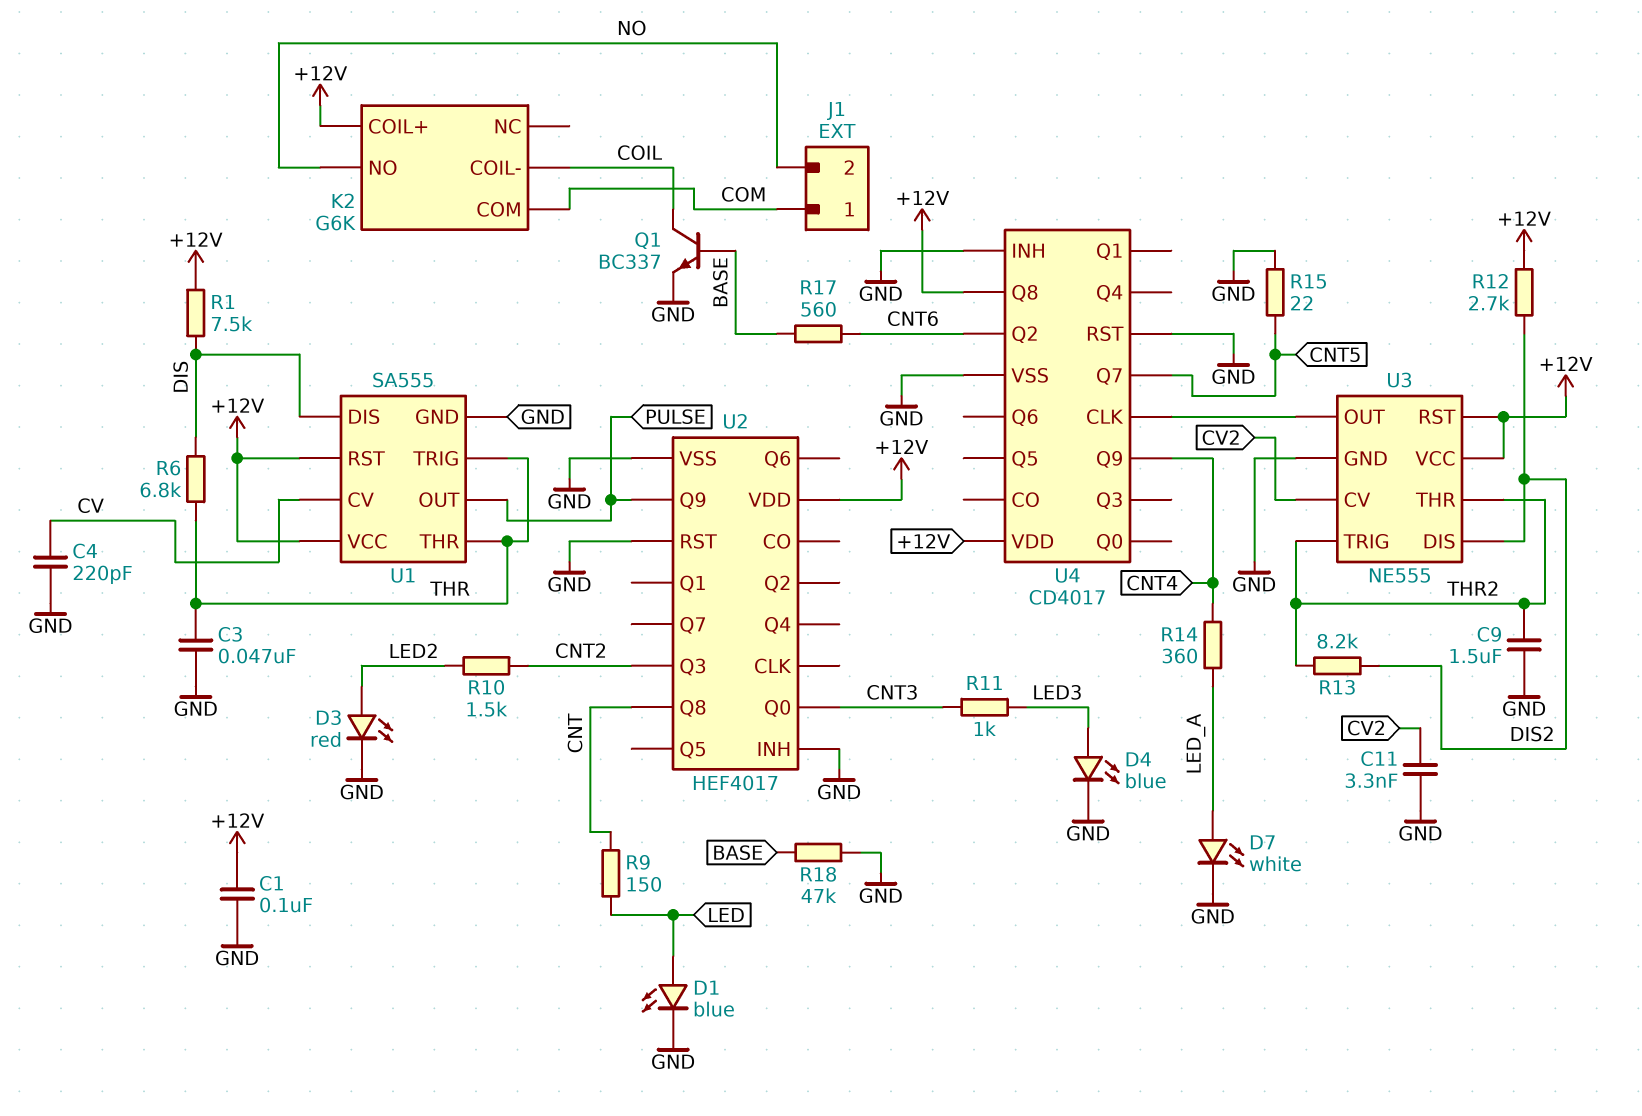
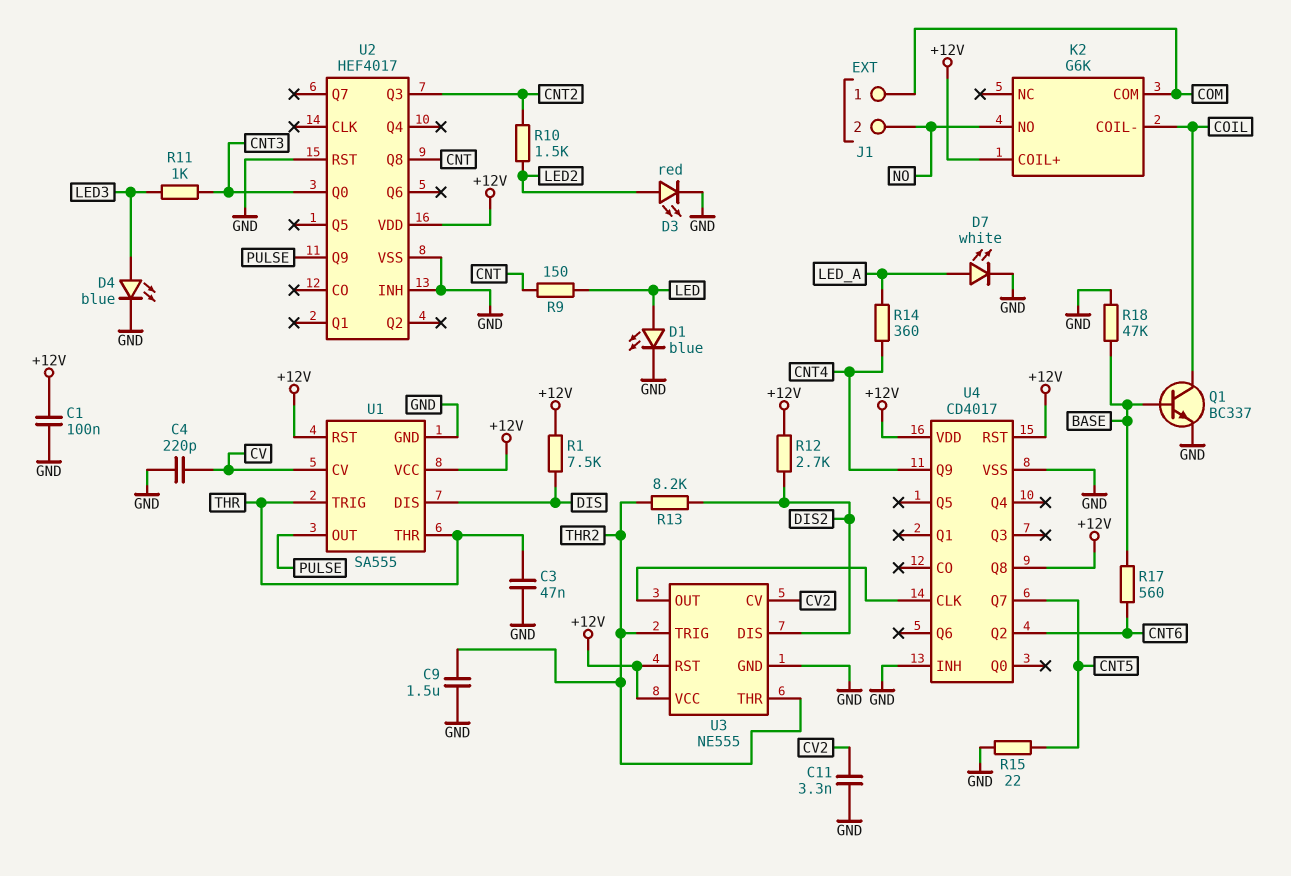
R6: 6.8k (DIS, THR) -> none
U4 pin RST: GND -> +12V

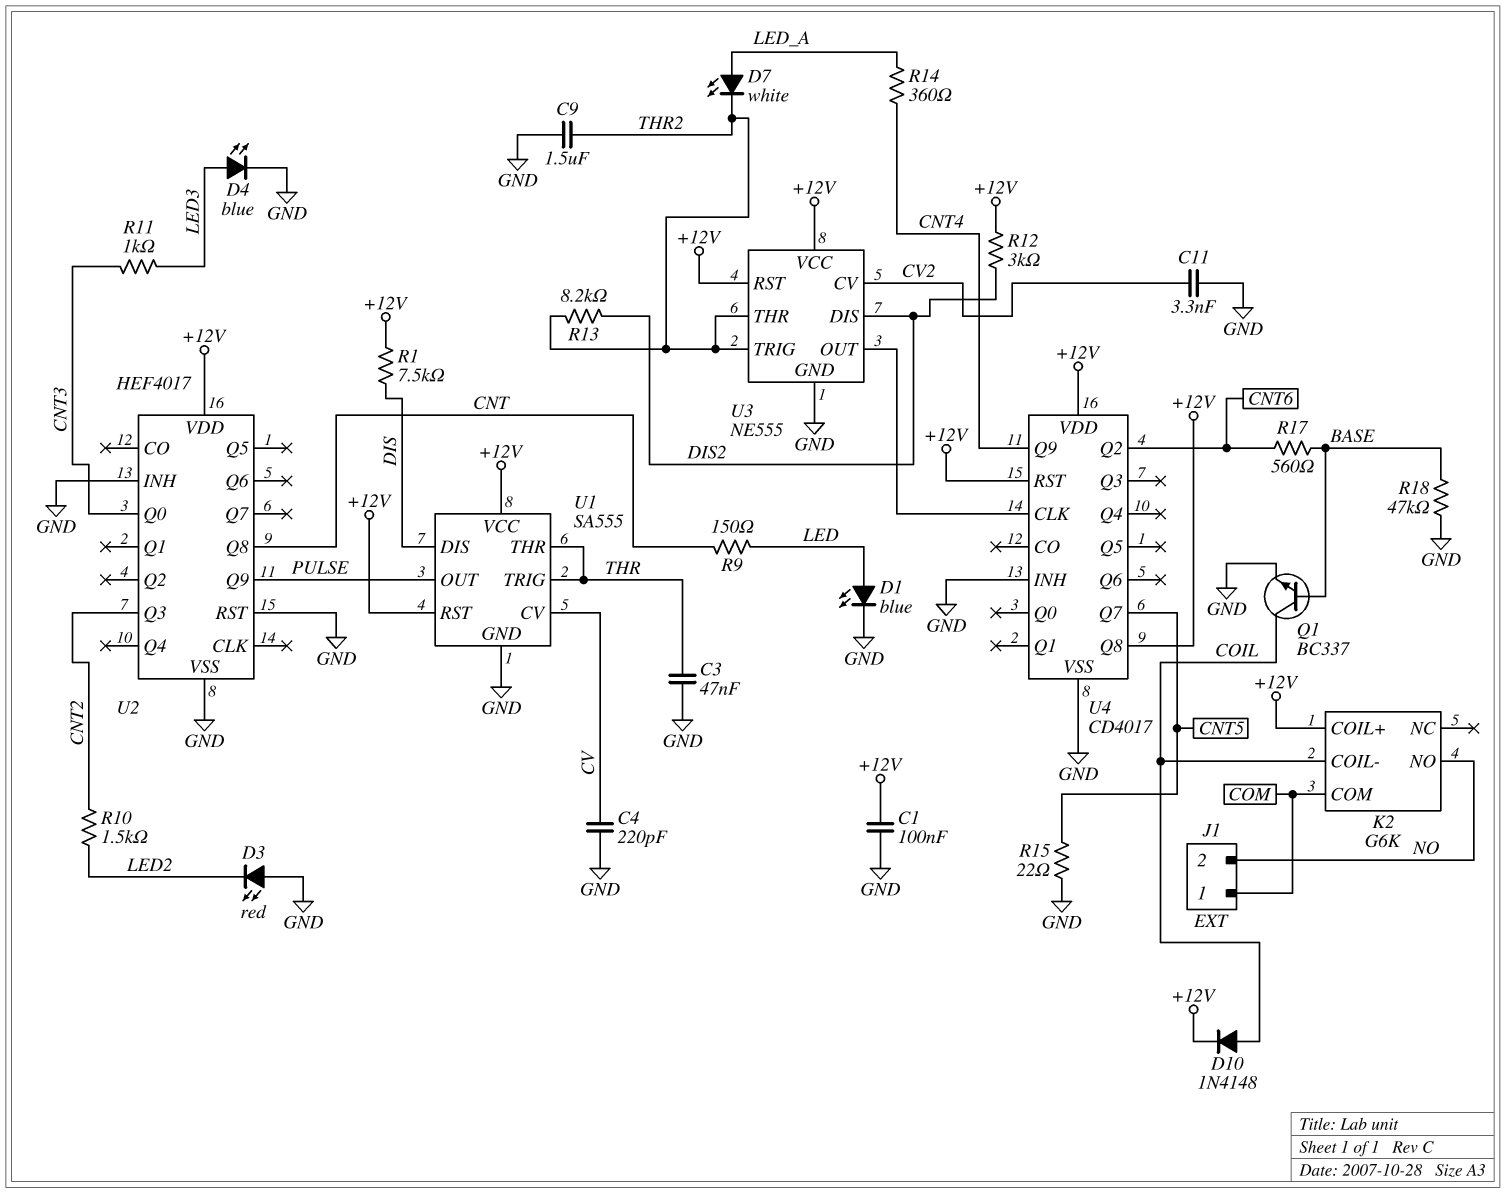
D3: LED red (A LED2, K GND) -> LED red (A GND, K LED2)
D7: LED white (A LED_A, K GND) -> LED white (A LED_A, K THR2)
D10: none -> diode 1N4148 (A COIL, K +12V)
R12: 2.7k (+12V, DIS2) -> 3k (+12V, DIS2)

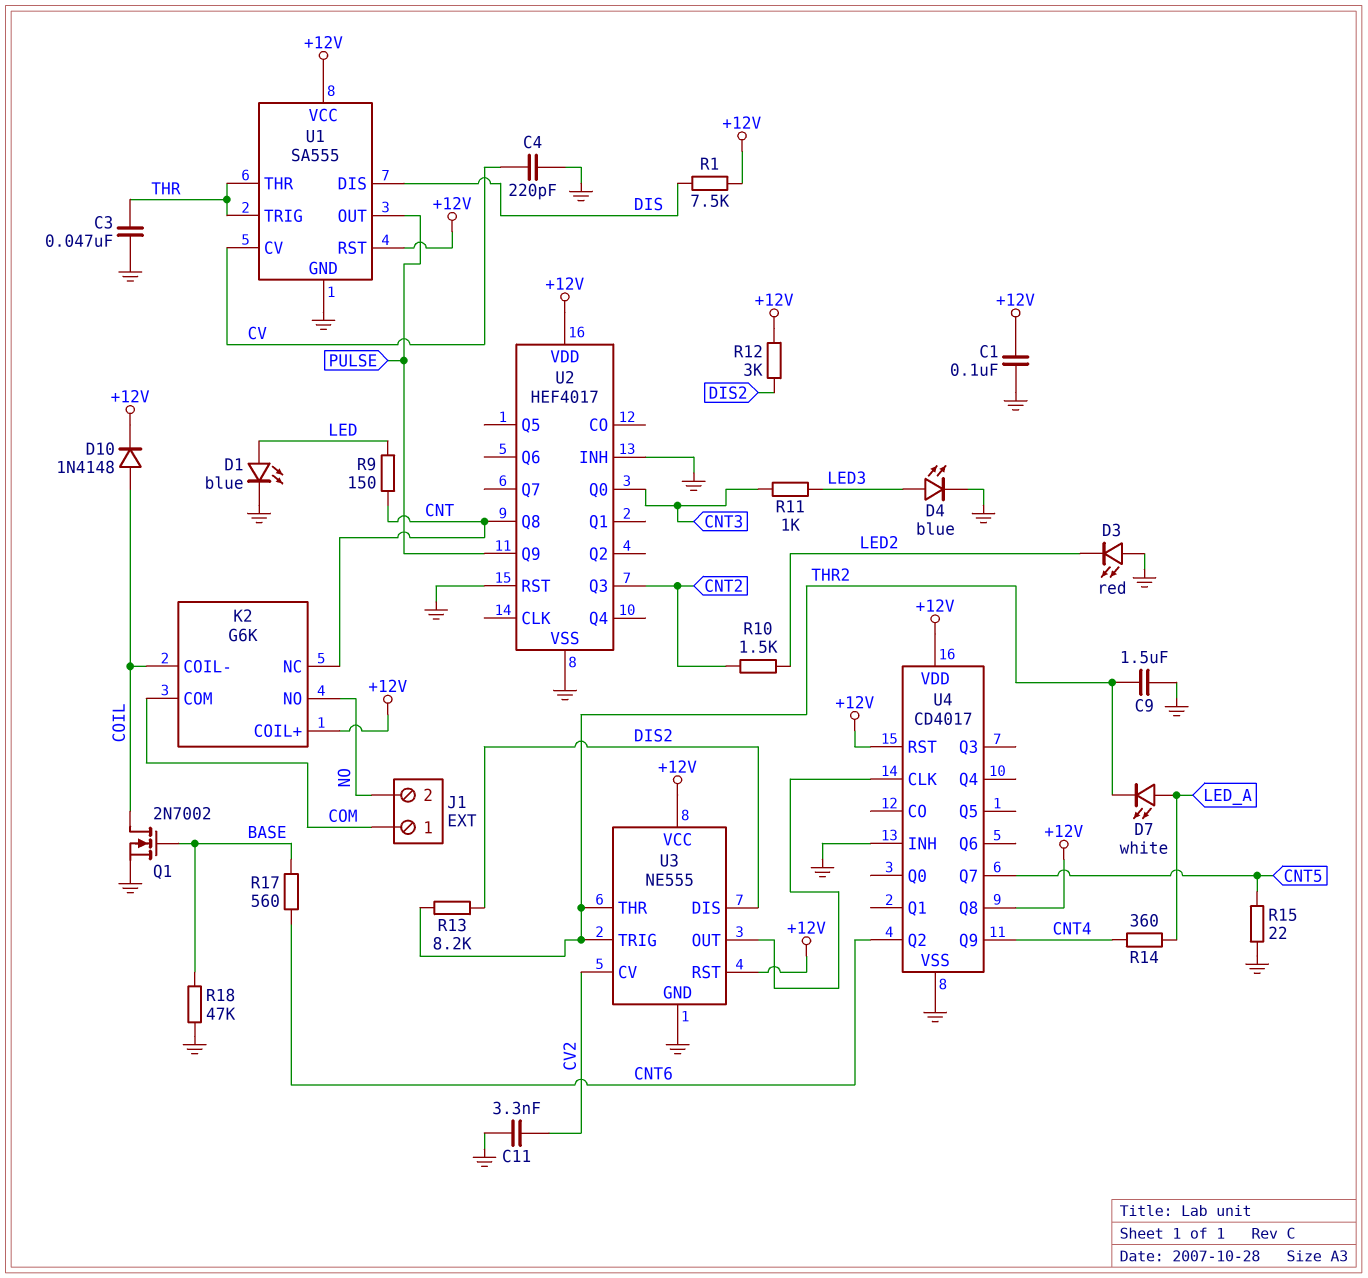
K2 pin NC: none -> CNT
Q1: NPN BC337 (B BASE, C COIL, E GND) -> NMOS 2N7002 (G BASE, D COIL, S GND)

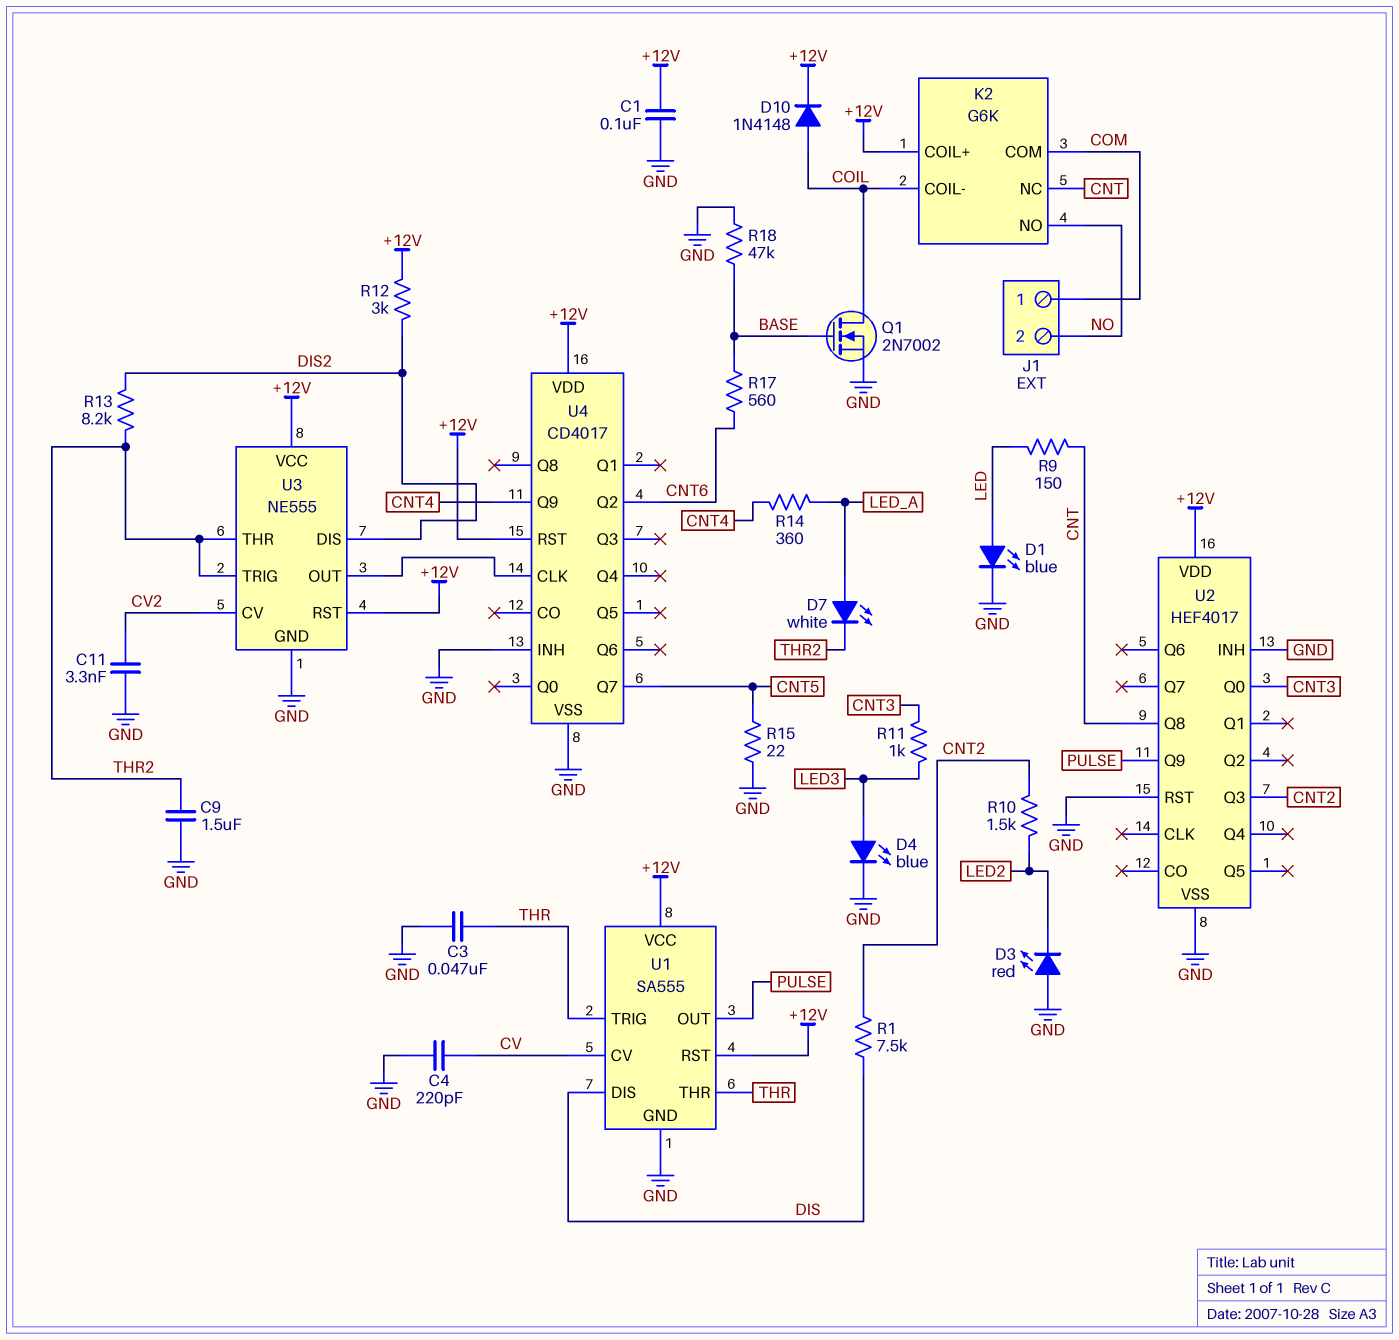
R1: 7.5k (+12V, DIS) -> 7.5k (CNT2, DIS)
U4 pin Q8: +12V -> none

